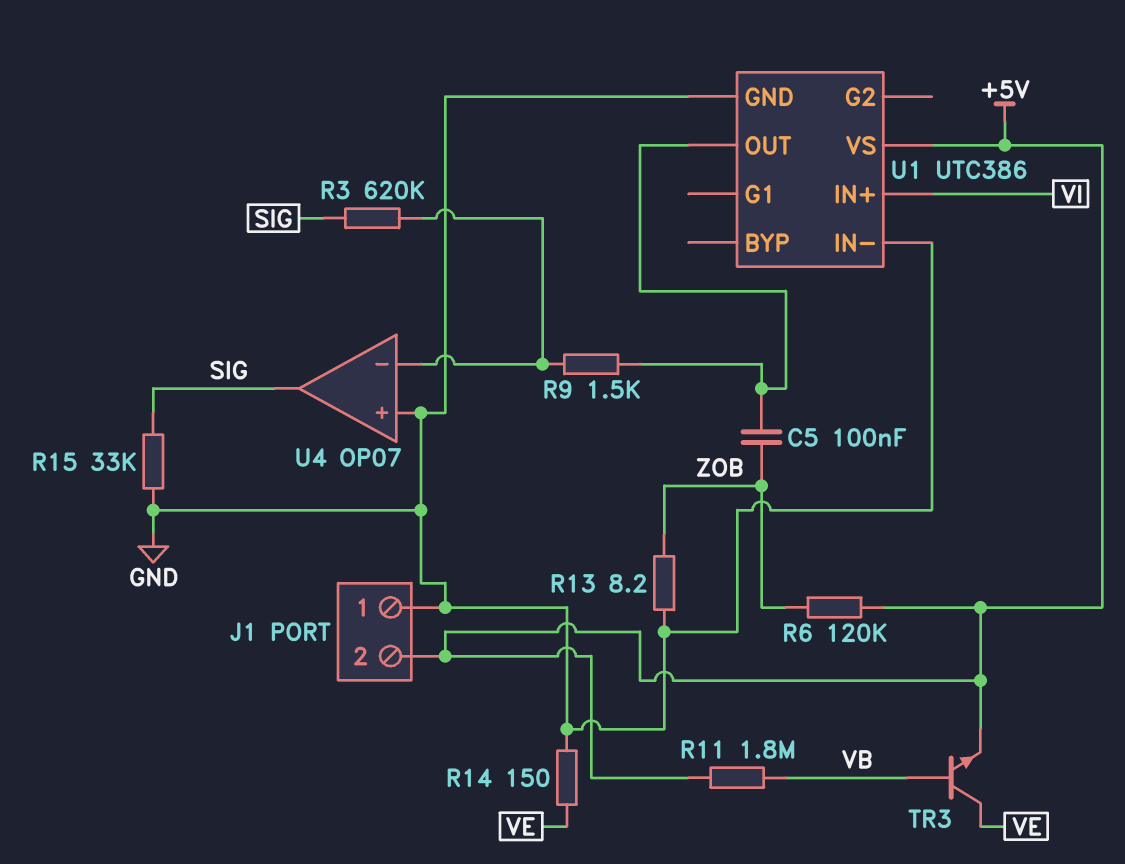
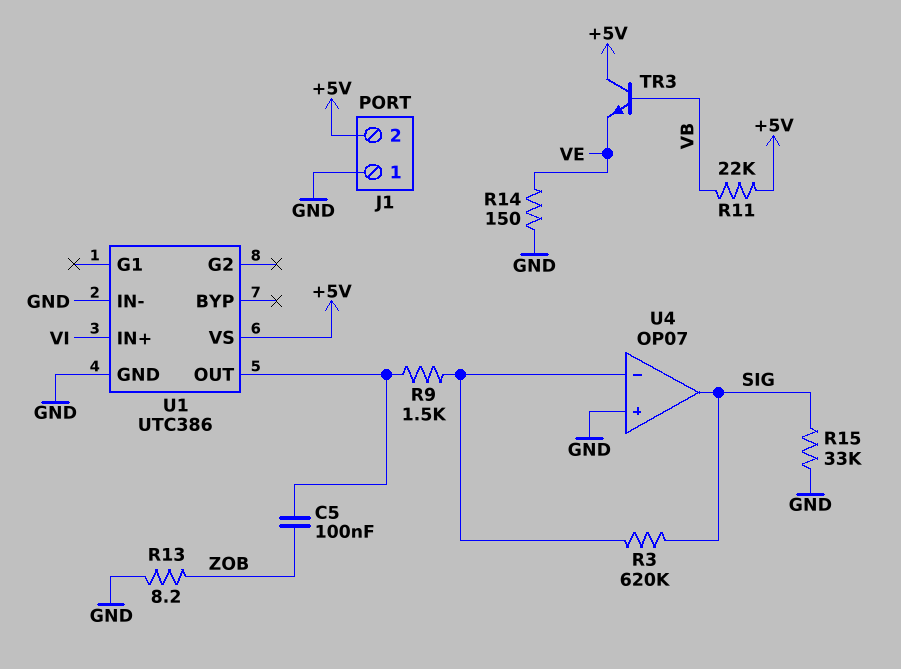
R6: 120k (+5V, ZOB) -> none
R11: 1.8M (+5V, VB) -> 22k (+5V, VB)
TR3: NPN (B VB, C VE, E +5V) -> NPN (B VB, C +5V, E VE)

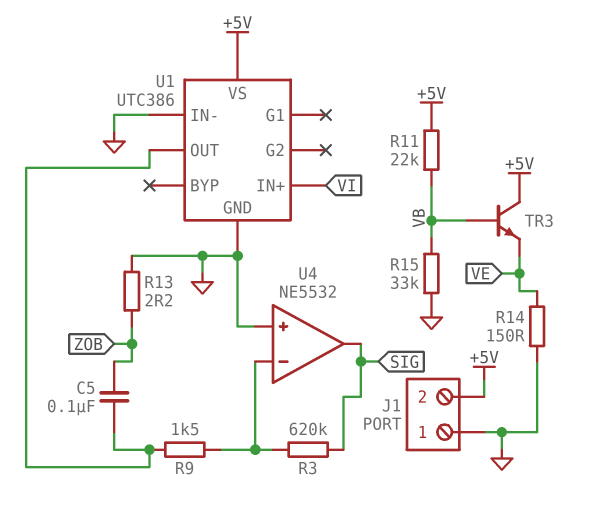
R13: 8.2 (GND, ZOB) -> 2.2 (GND, ZOB)
R15: 33k (GND, SIG) -> 33k (GND, VB)
U4: OP07 -> NE5532

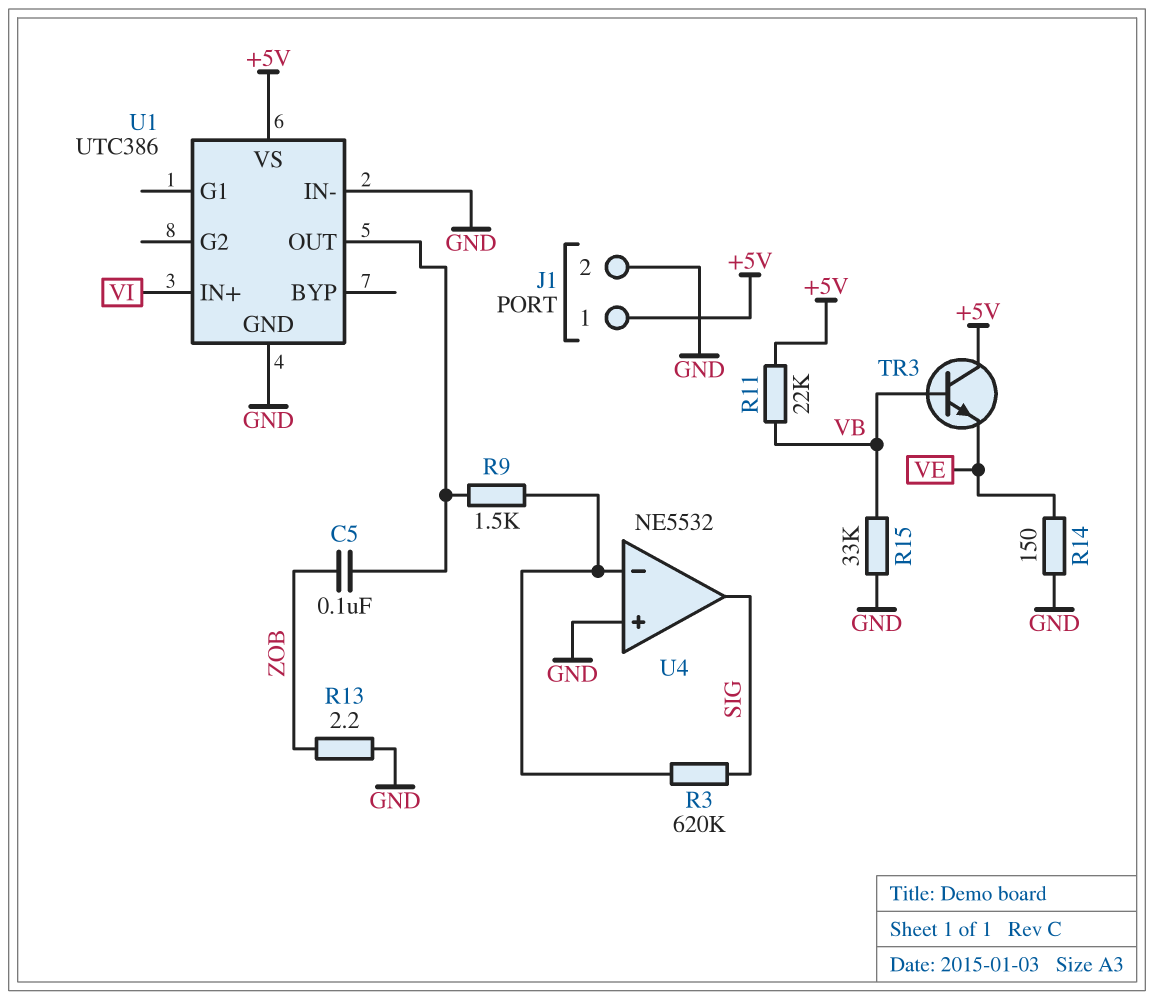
J1 pin 1: GND -> +5V
J1 pin 2: +5V -> GND

